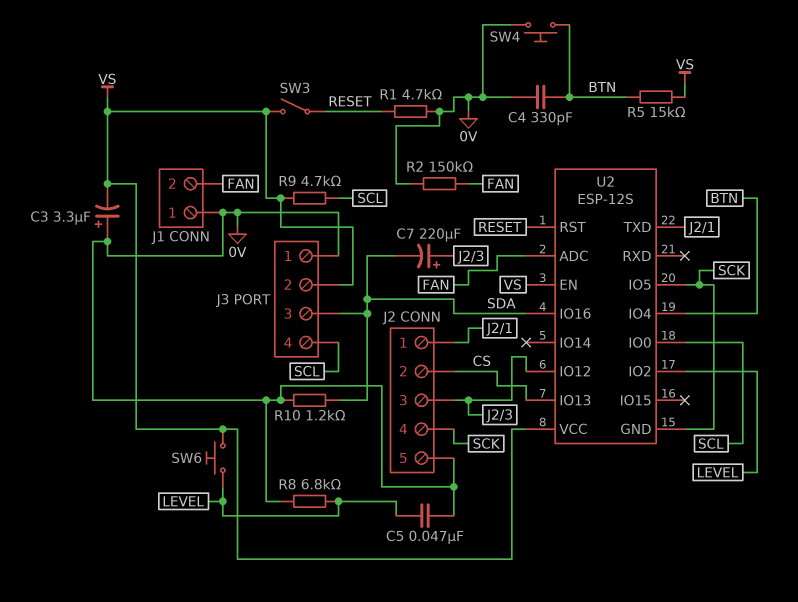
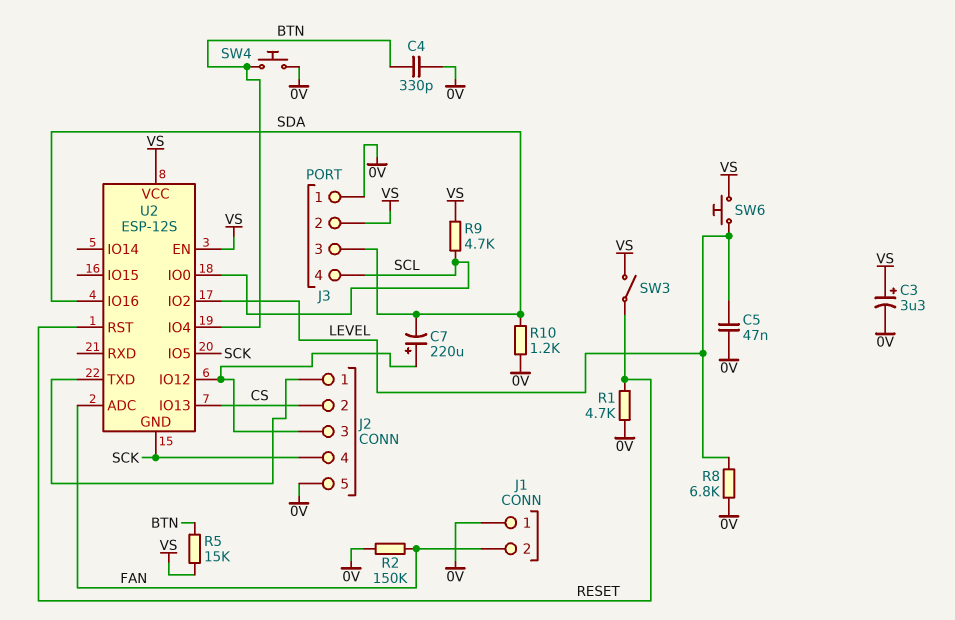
C3: 3.3uF (plus 0V, minus VS) -> 3.3uF (plus VS, minus 0V)

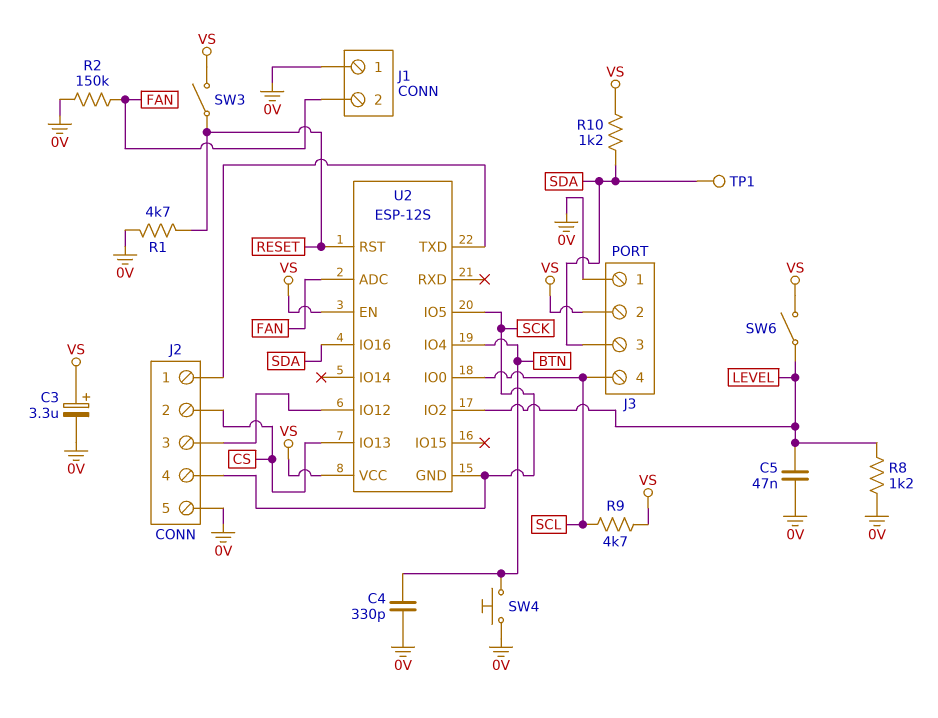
C7: 220uF (plus J2/3, minus SDA) -> none
R5: 15k (BTN, VS) -> none
R8: 6.8k (0V, LEVEL) -> 1.2k (0V, LEVEL)
R10: 1.2k (0V, SDA) -> 1.2k (SDA, VS)
SW6: button (LEVEL, VS) -> switch (LEVEL, VS)
TP1: none -> test point (SDA)

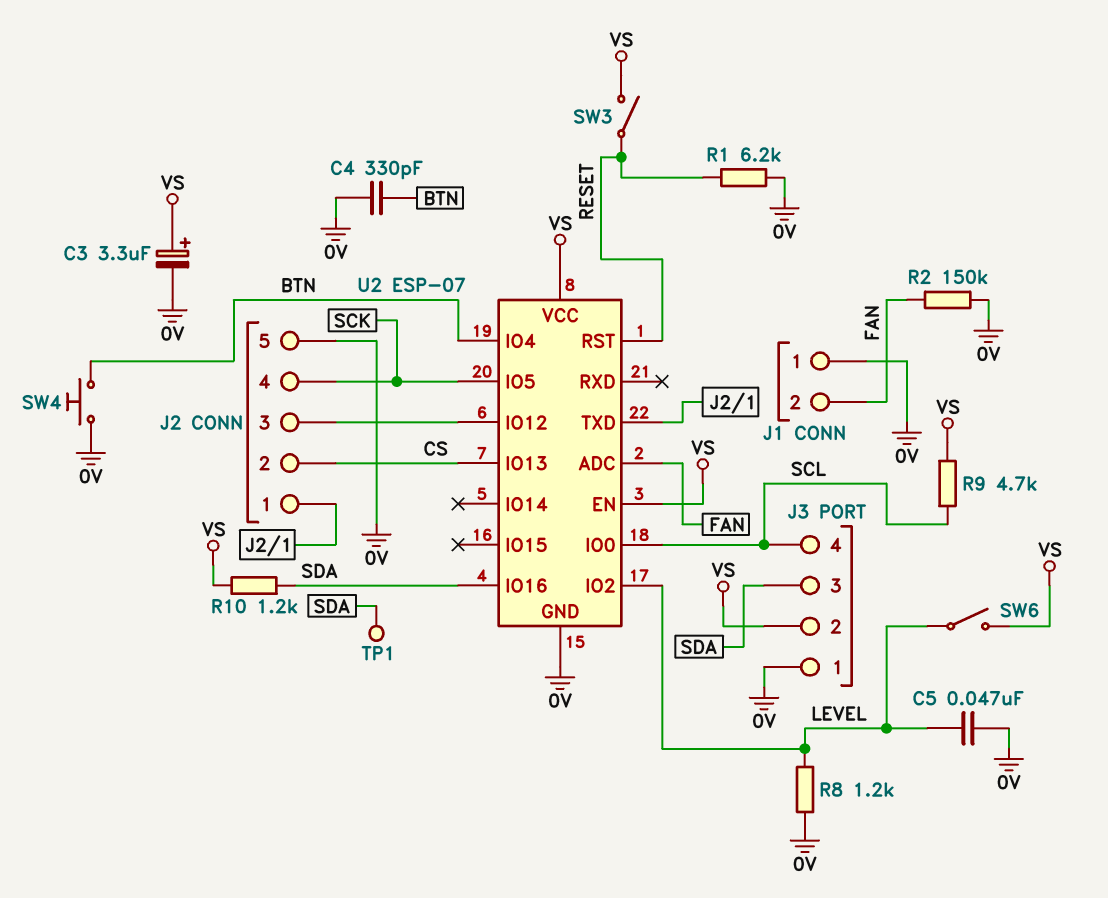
R1: 4.7k (0V, RESET) -> 6.2k (0V, RESET)
U2: ESP-12S -> ESP-07
U2 pin GND: SCK -> 0V

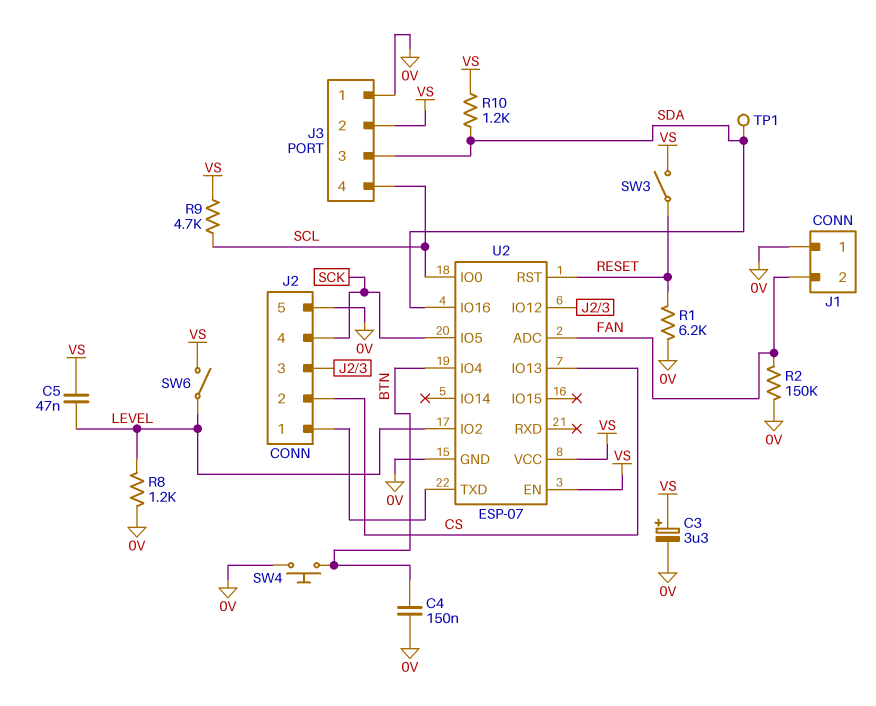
C4: 330pF (0V, BTN) -> 150nF (0V, BTN)
C5: 47nF (0V, LEVEL) -> 47nF (LEVEL, VS)

